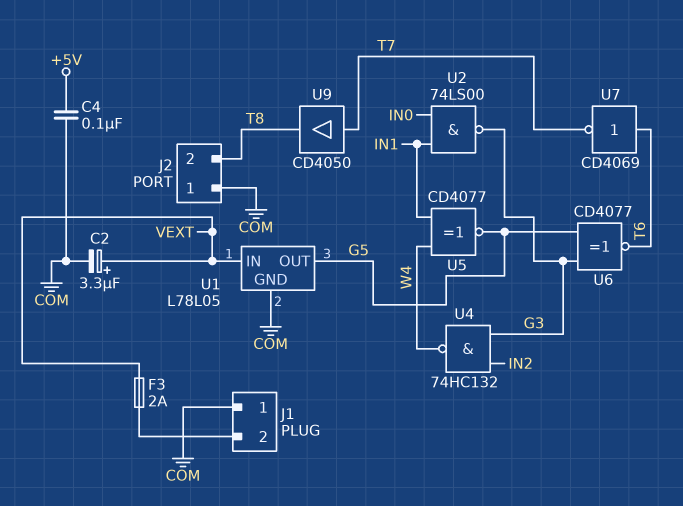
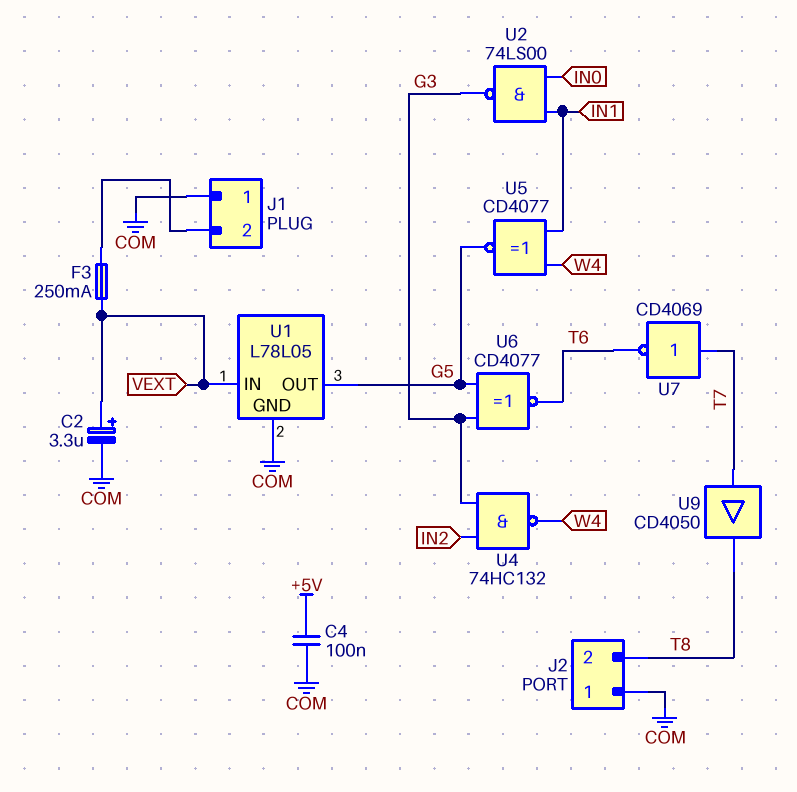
F3: 2A (J1/2, VEXT) -> 250mA (J1/2, VEXT)
U7: NOT CD4069 (in T6, out T7) -> NOT CD4069 (in T7, out T6)

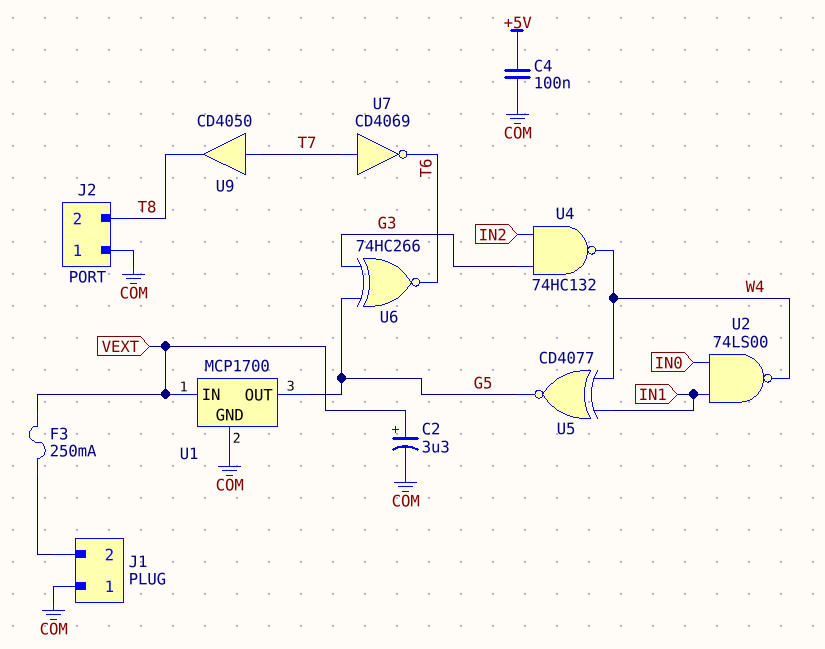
U1: L78L05 -> MCP1700
U2: NAND 74LS00 (in IN0, in IN1, out G3) -> NAND 74LS00 (in IN0, in IN1, out W4)
U6: XNOR CD4077 (in G3, in G5, out T6) -> XNOR 74HC266 (in G3, in G5, out T6)

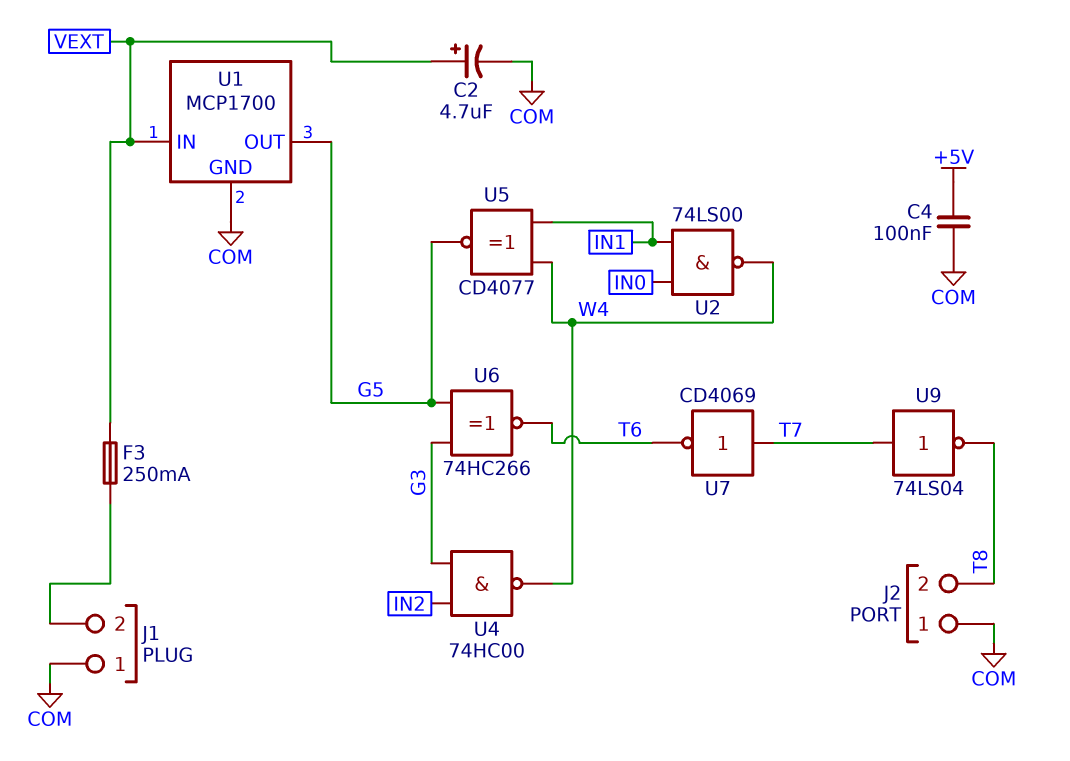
C2: 3.3uF (plus VEXT, minus COM) -> 4.7uF (plus VEXT, minus COM)
U4: NAND 74HC132 (in G3, in IN2, out W4) -> NAND 74HC00 (in G3, in IN2, out W4)
U9: buffer CD4050 (in T7, out T8) -> NOT 74LS04 (in T7, out T8)

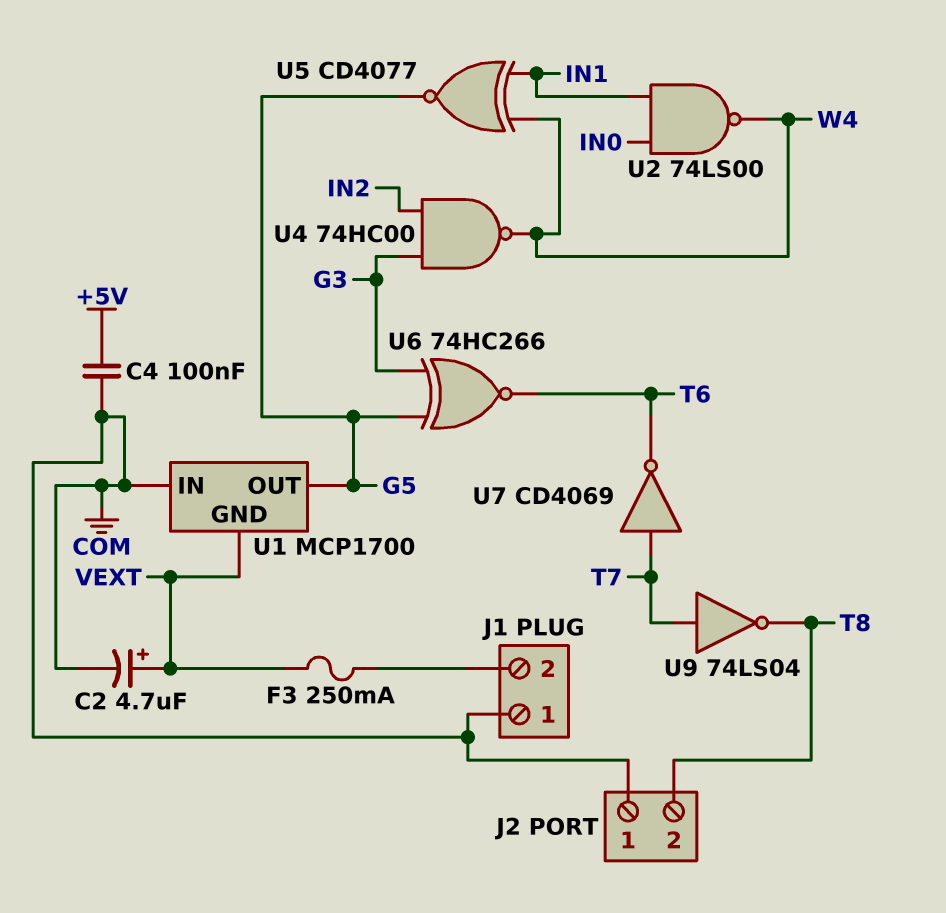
U1 pin GND: COM -> VEXT
U1 pin IN: VEXT -> COM

